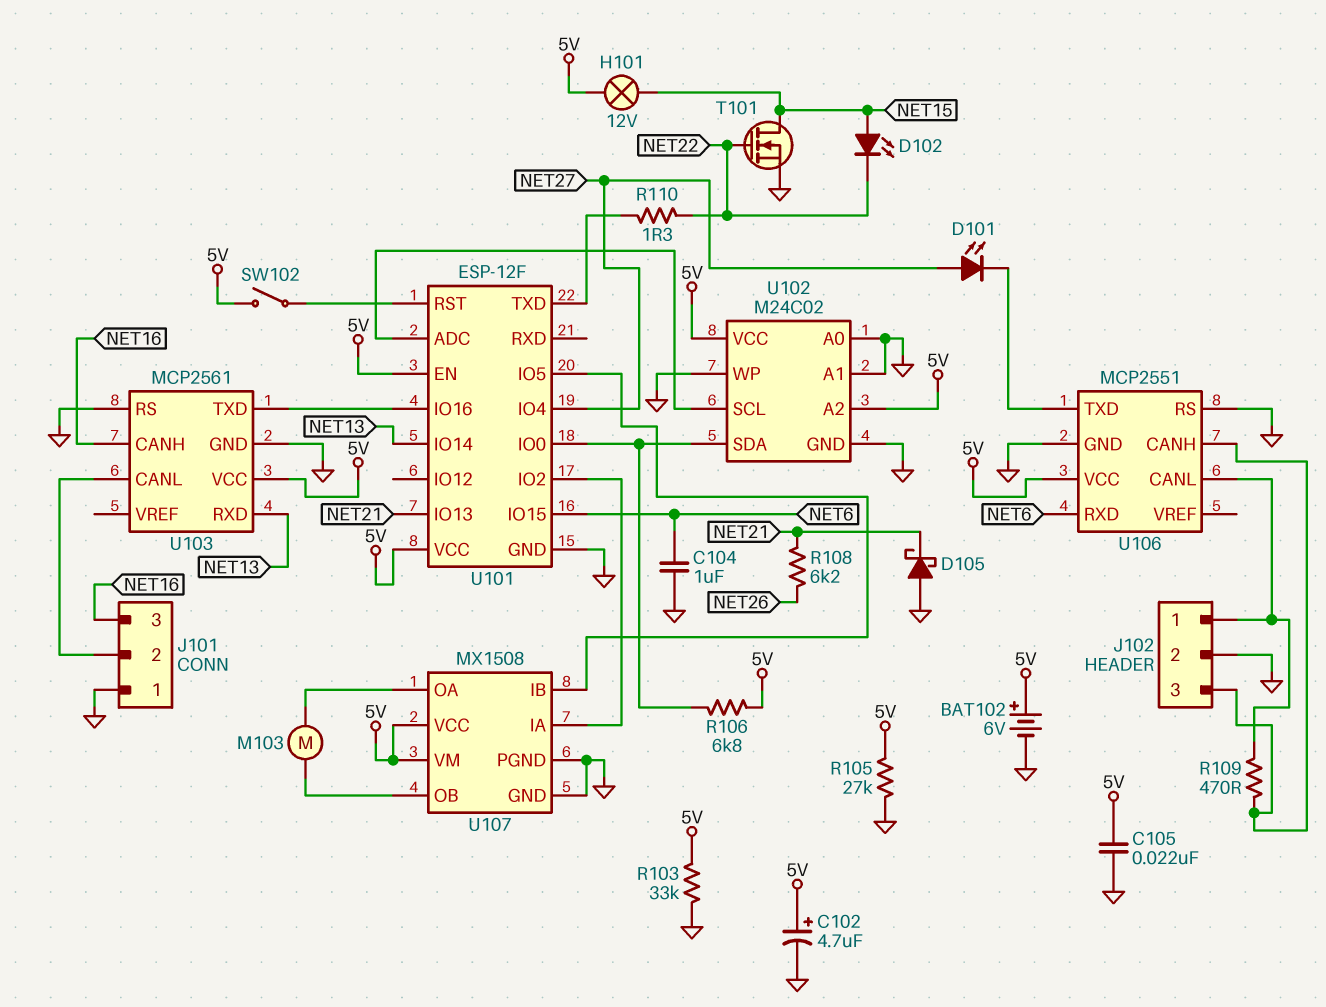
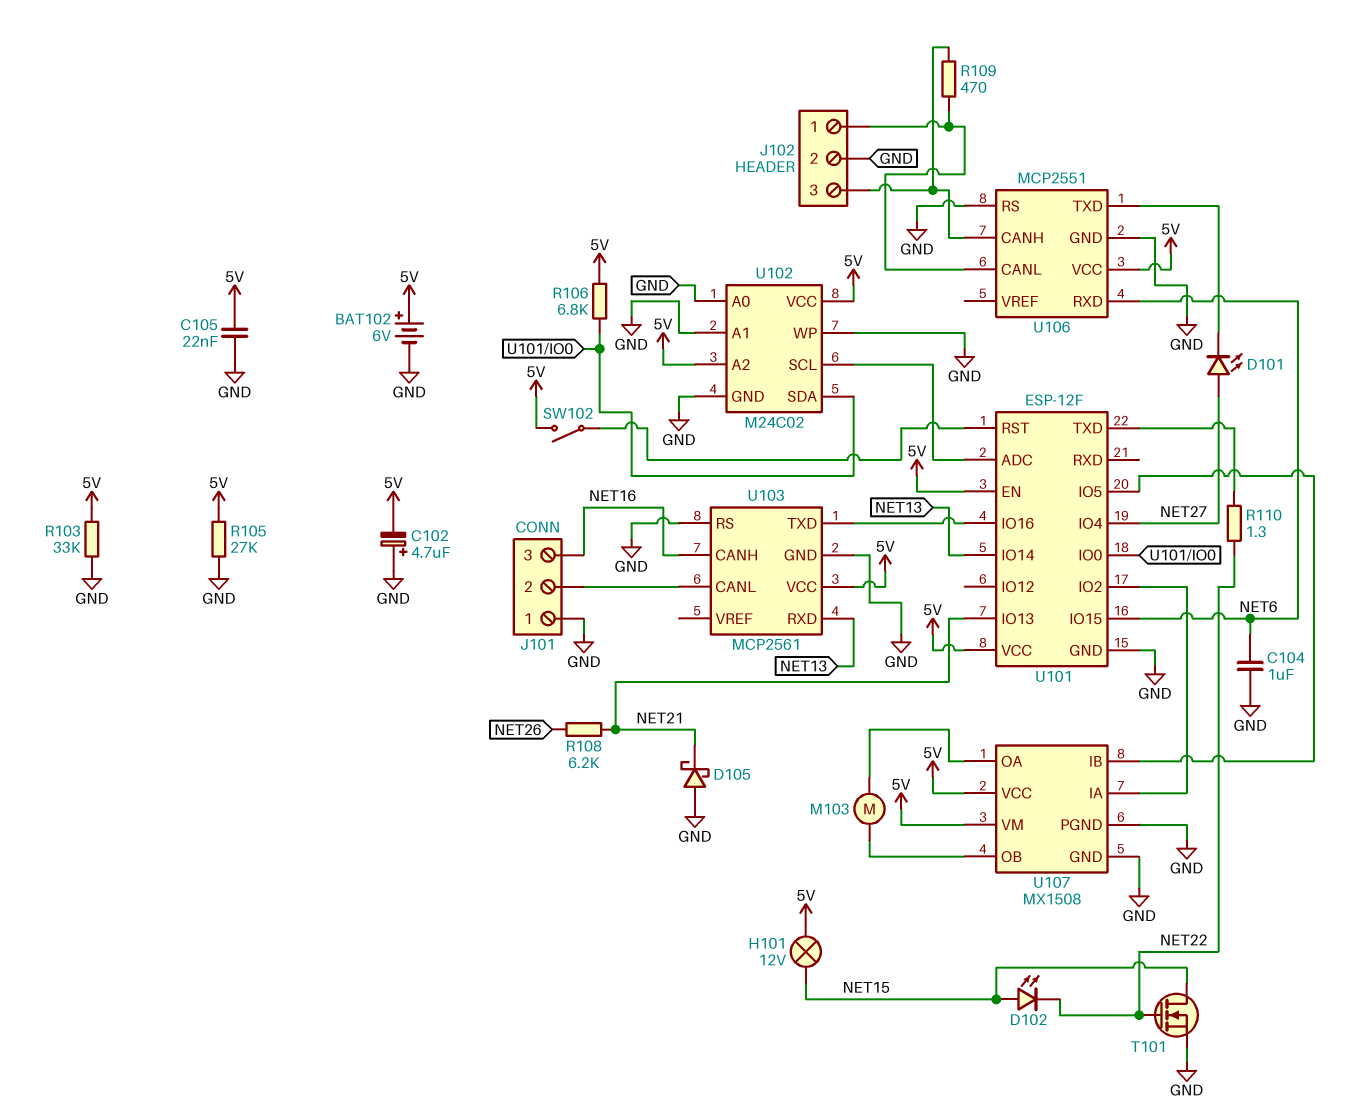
C102: 4.7uF (plus 5V, minus GND) -> 4.7uF (plus GND, minus 5V)

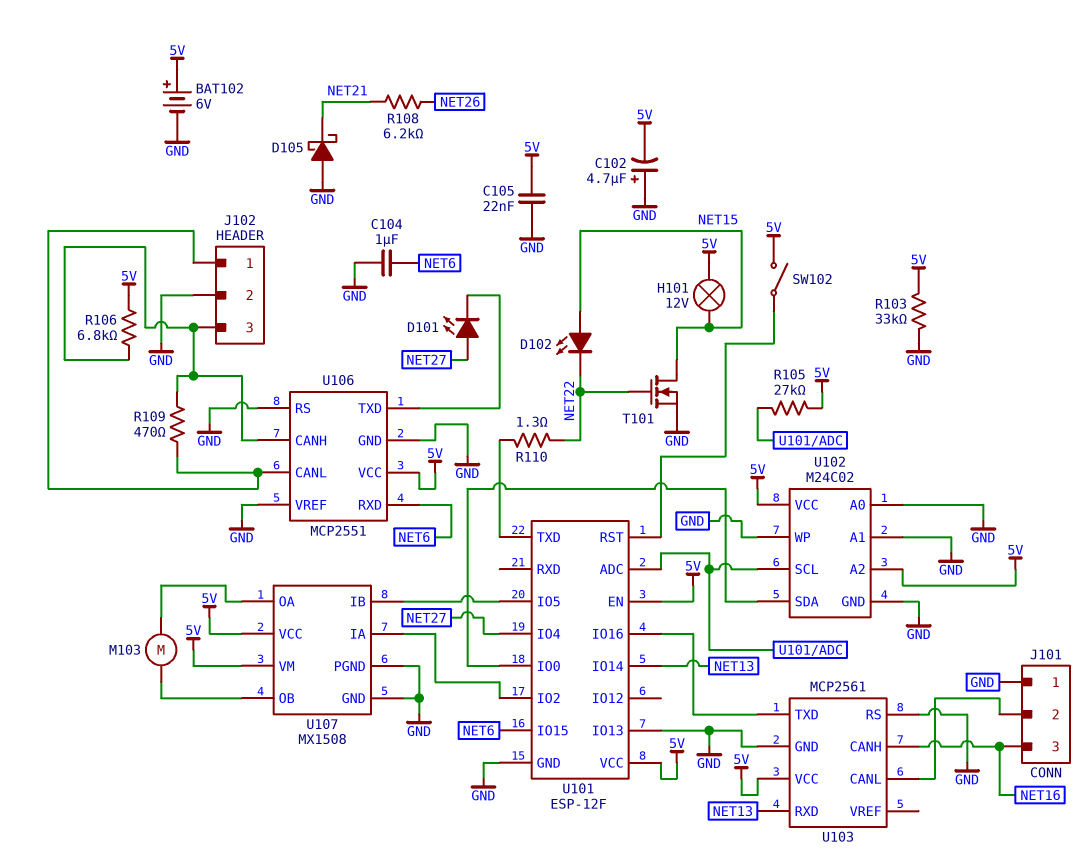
R105: 27k (5V, GND) -> 27k (5V, U101/ADC)
R106: 6.8k (5V, U101/IO0) -> 6.8k (5V, J102/3)
U101 pin IO13: NET21 -> GND
U106 pin VREF: none -> GND

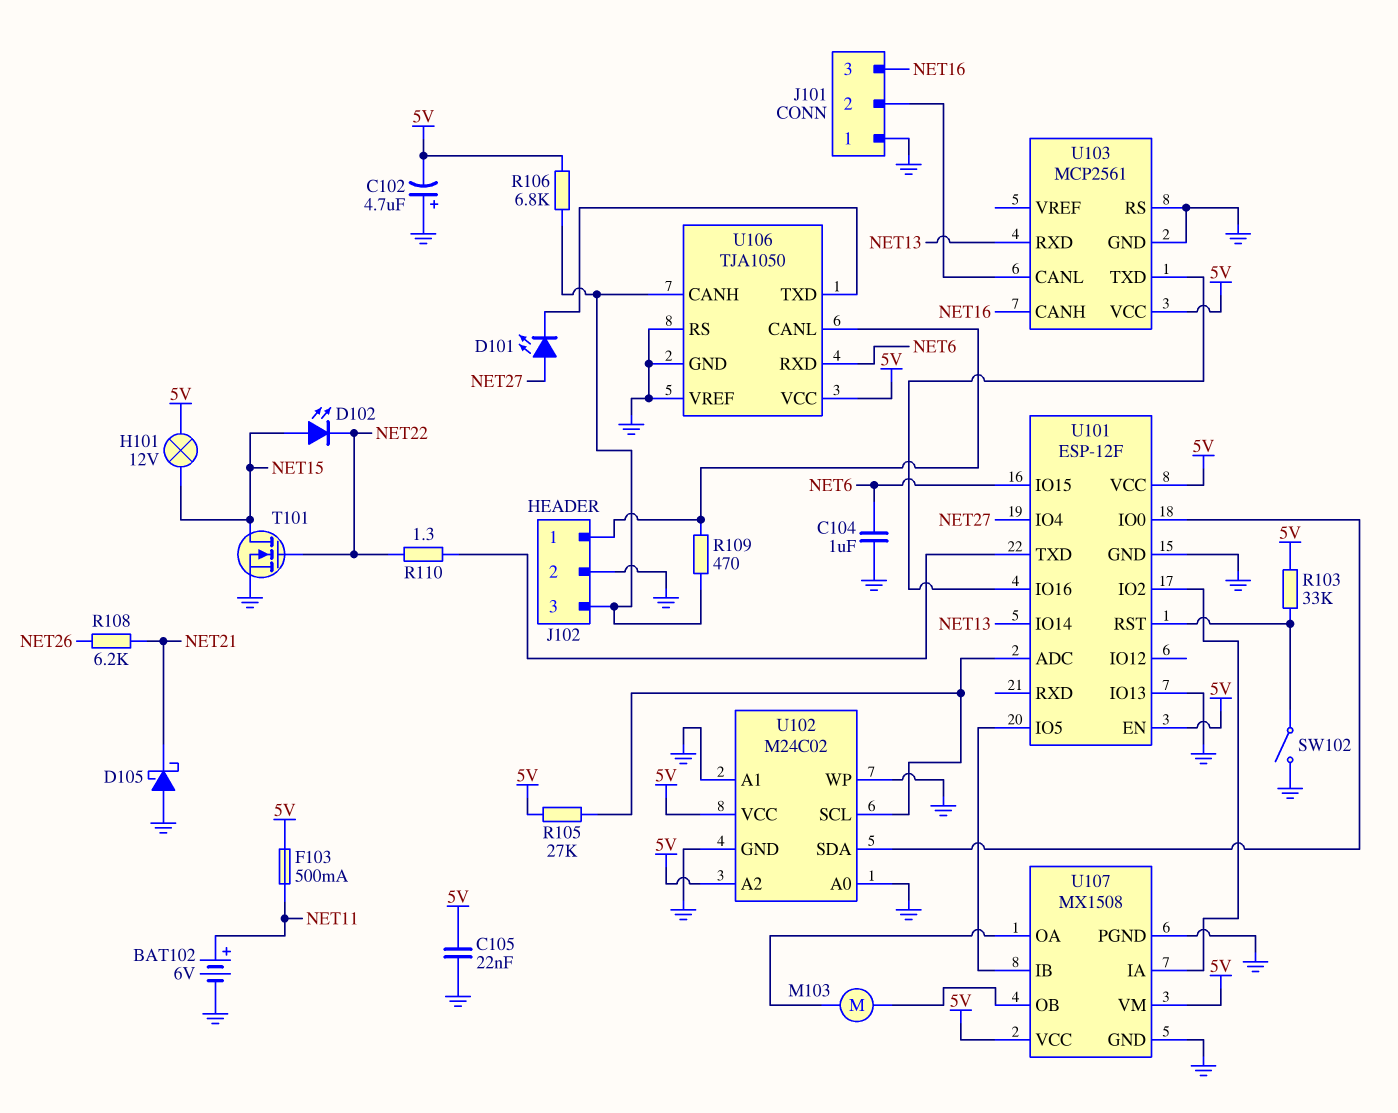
BAT102: 6V (plus 5V, minus GND) -> 6V (plus NET11, minus GND)
F103: none -> 500mA (5V, NET11)
R103: 33k (5V, GND) -> 33k (5V, U101/RST)
SW102: switch (5V, U101/RST) -> switch (GND, U101/RST)
U106: MCP2551 -> TJA1050

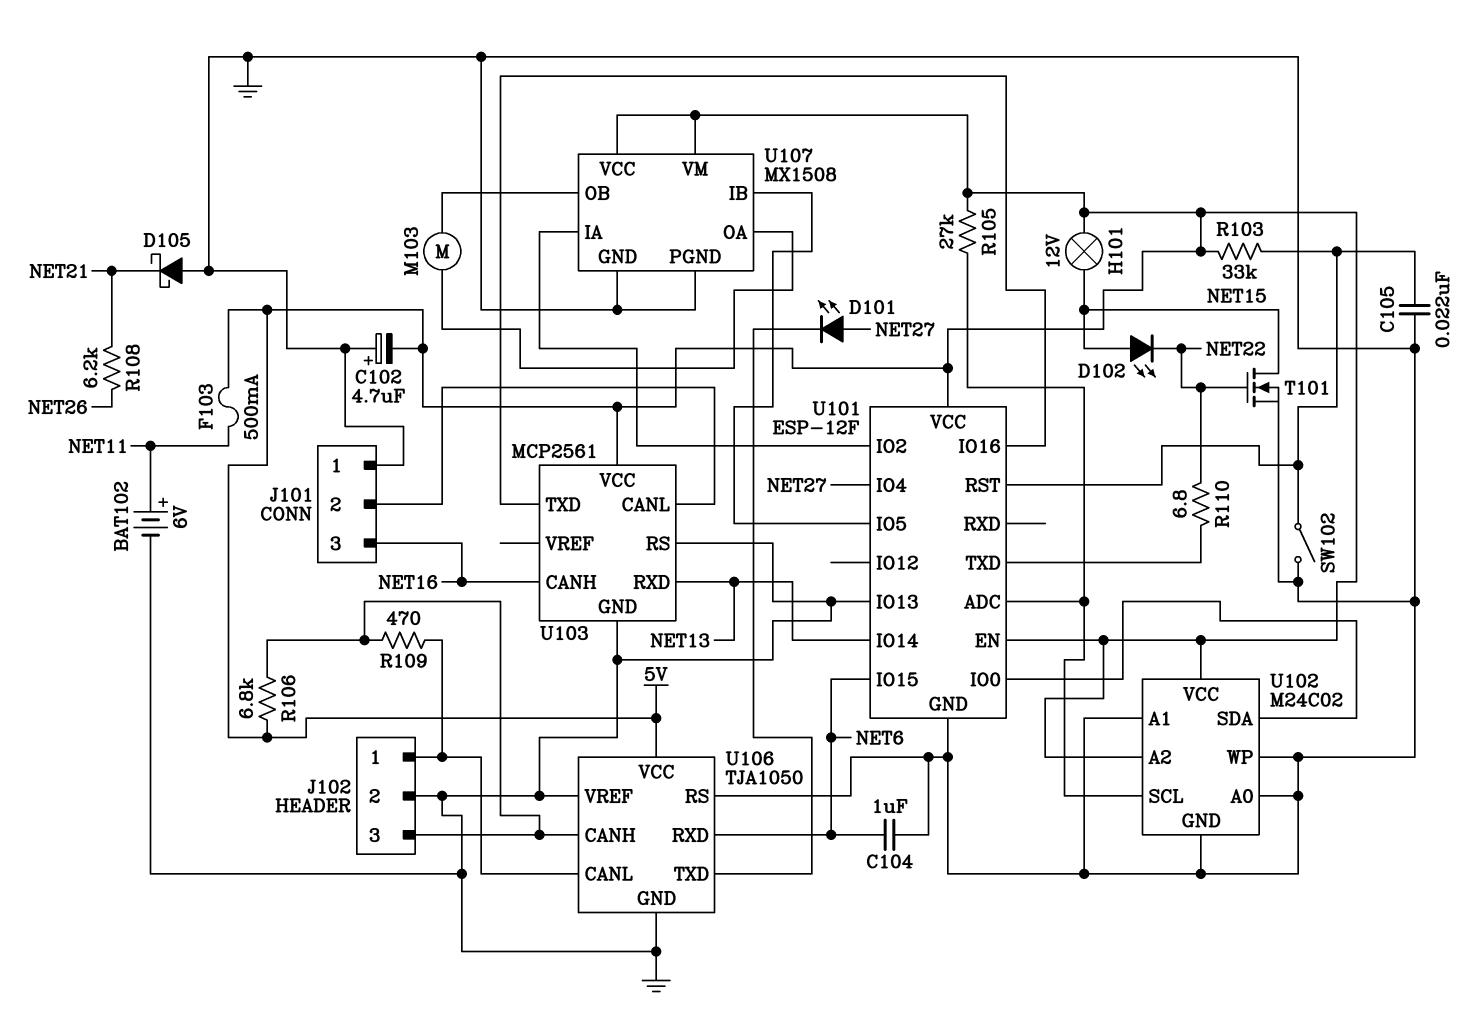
C105: 22nF (5V, GND) -> 22nF (GND, U101/RST)
R110: 1.3 (NET22, U101/TXD) -> 6.8 (NET22, U101/TXD)

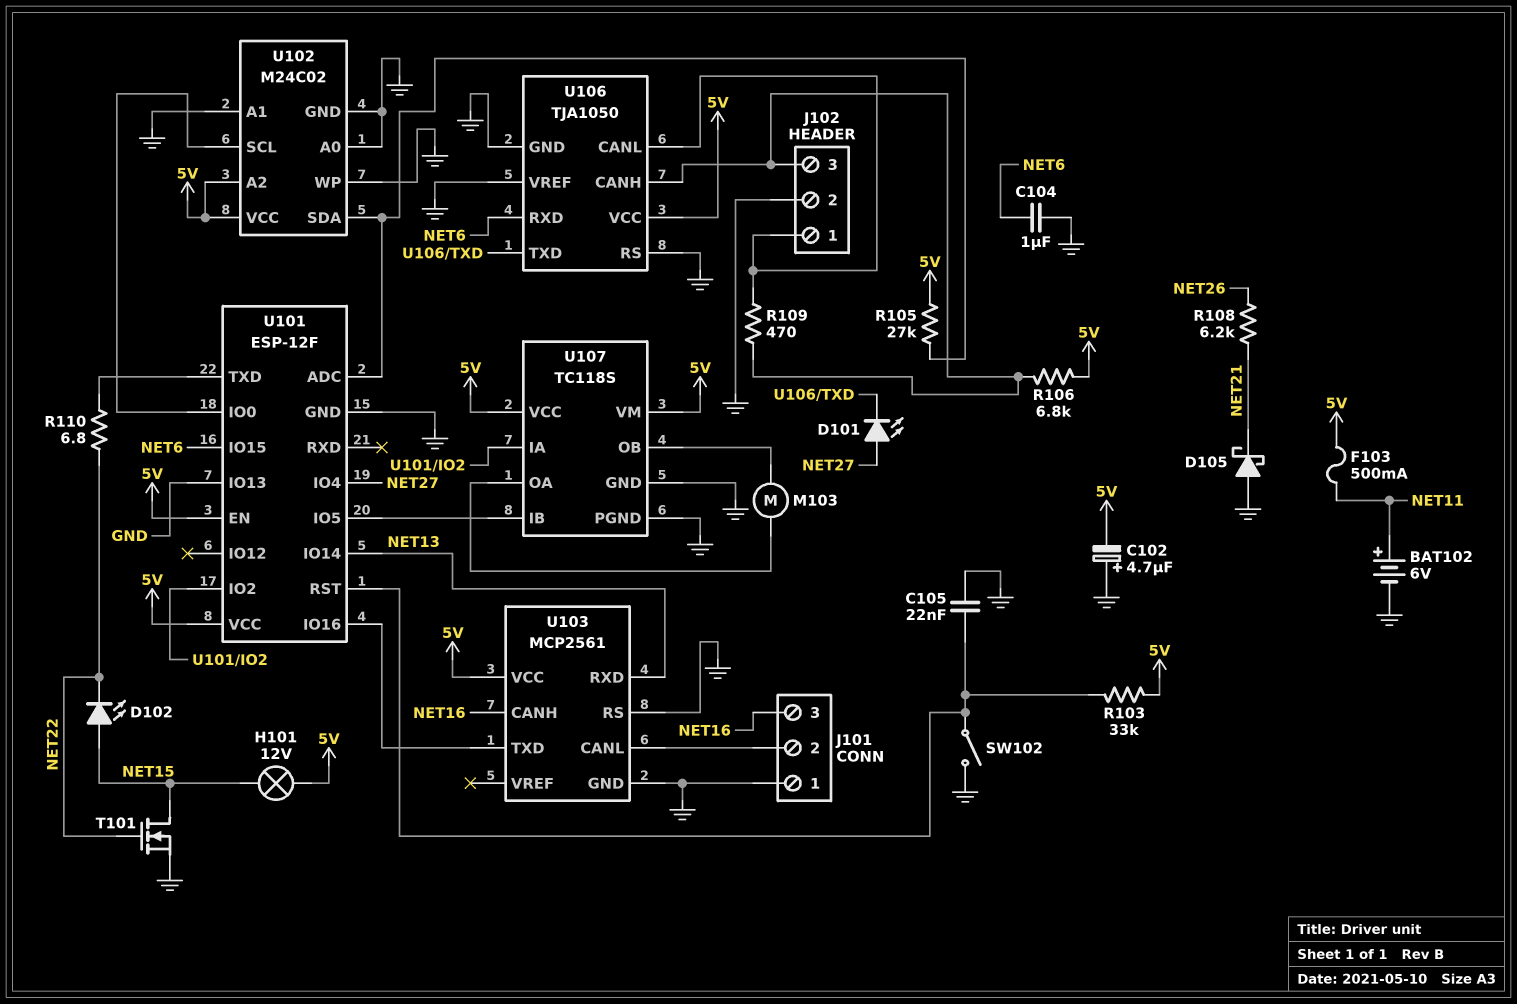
U102 pin SCL: U101/ADC -> U101/IO0
U102 pin SDA: U101/IO0 -> U101/ADC
U107: MX1508 -> TC118S

